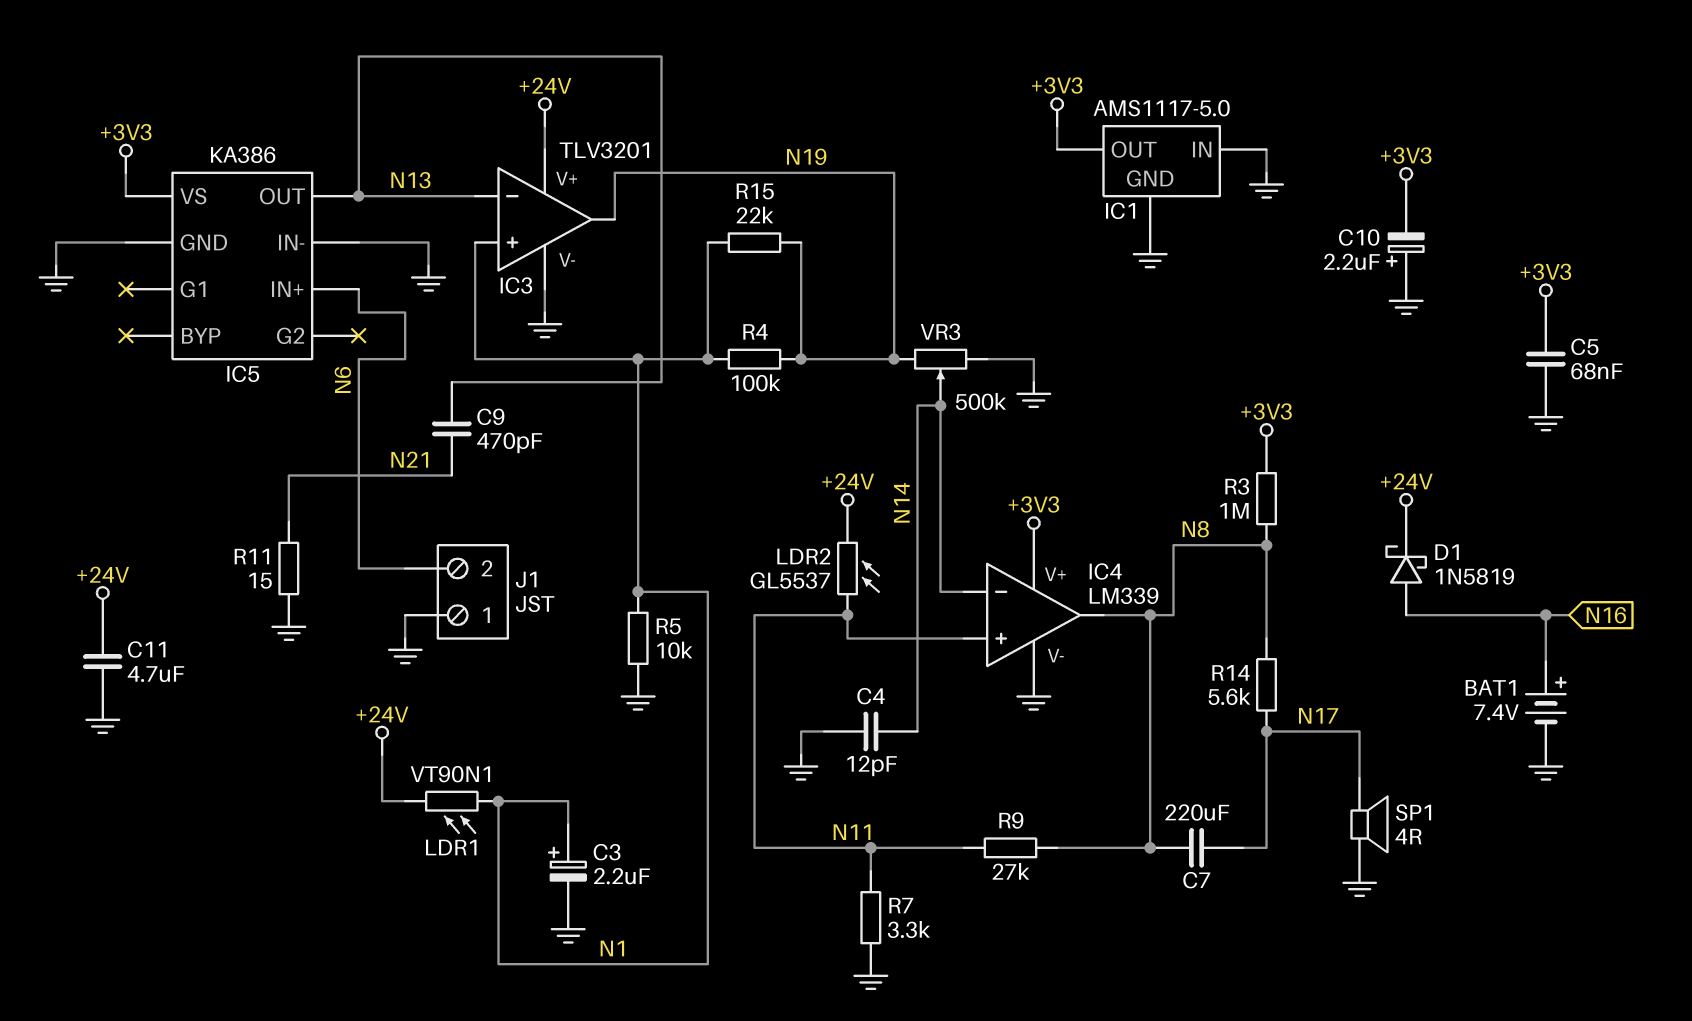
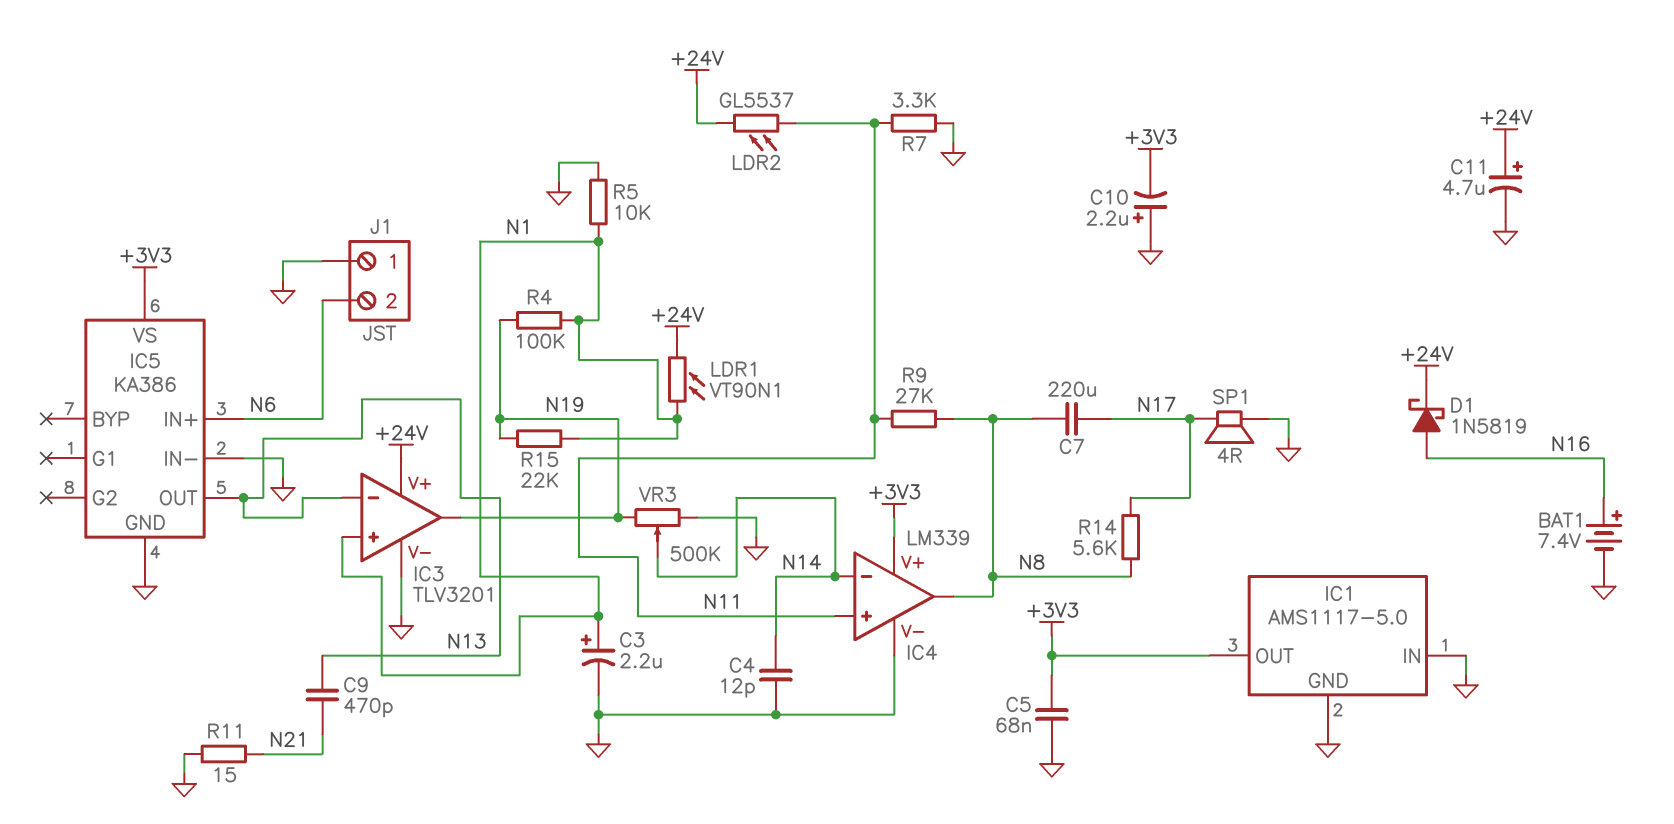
C11: 4.7uF (+24V, GND) -> 4.7uF (plus +24V, minus GND)
R3: 1M (+3V3, N8) -> none

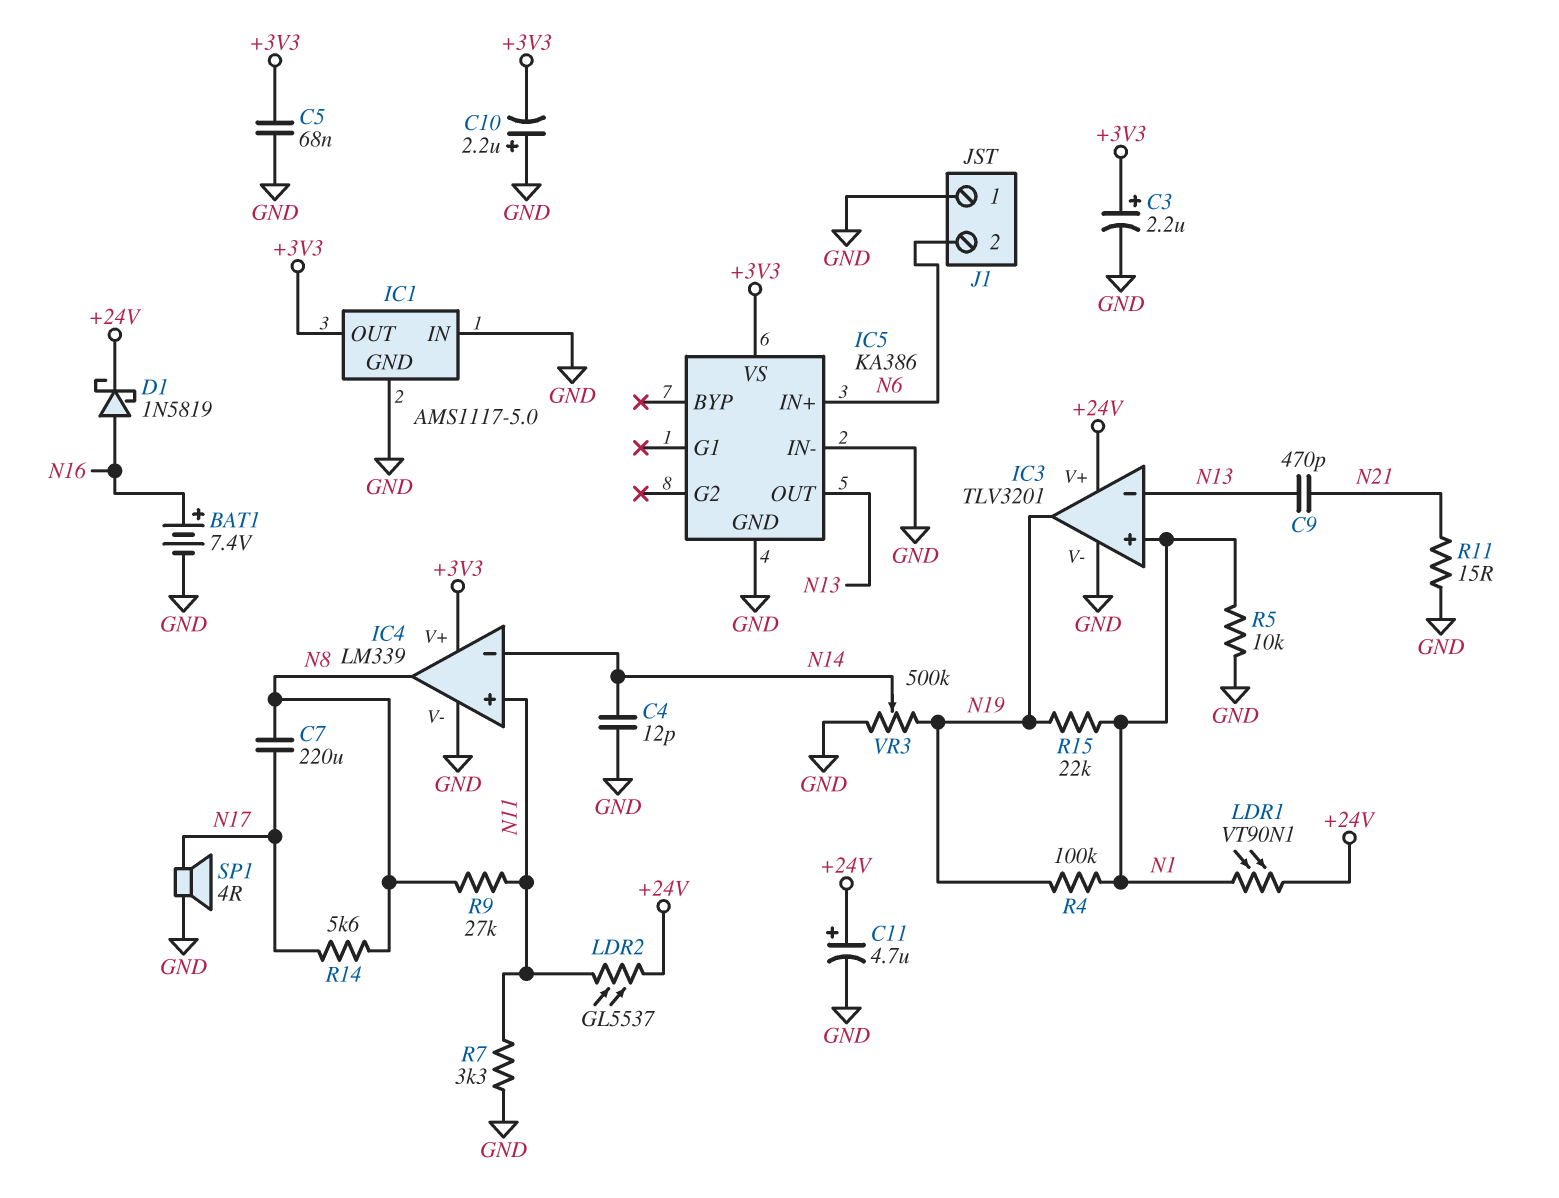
C3: 2.2uF (plus N1, minus GND) -> 2.2uF (plus +3V3, minus GND)

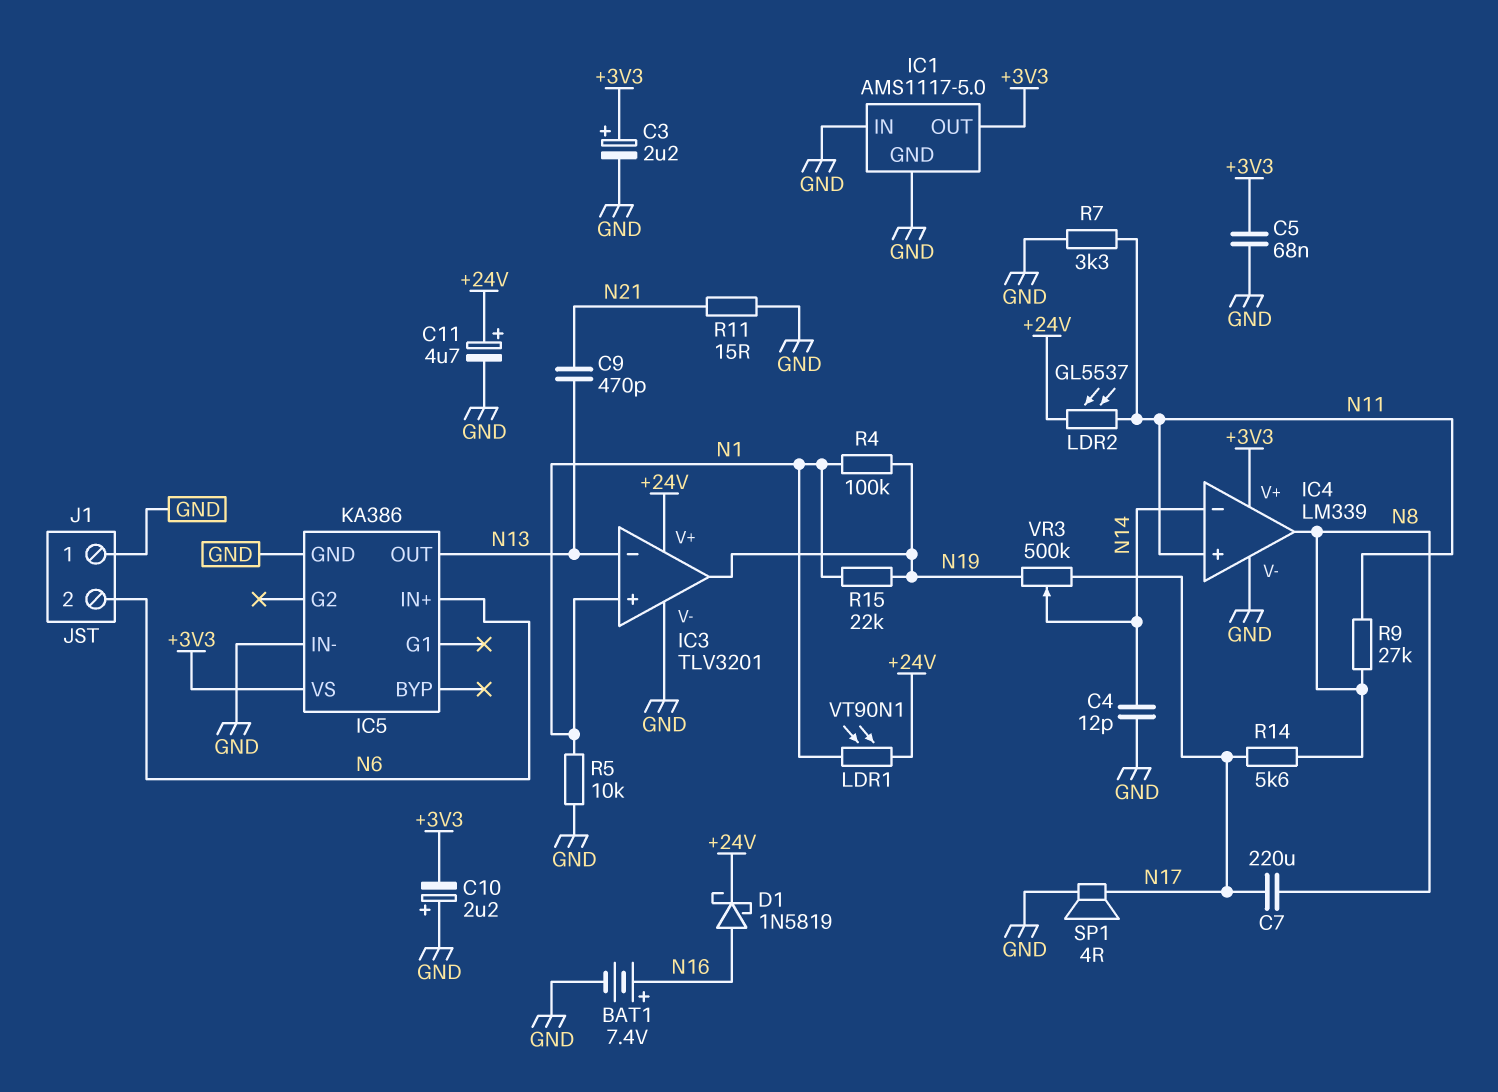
VR3: 500k (GND, N19, wiper N14) -> 500k (N17, N19, wiper N14)

